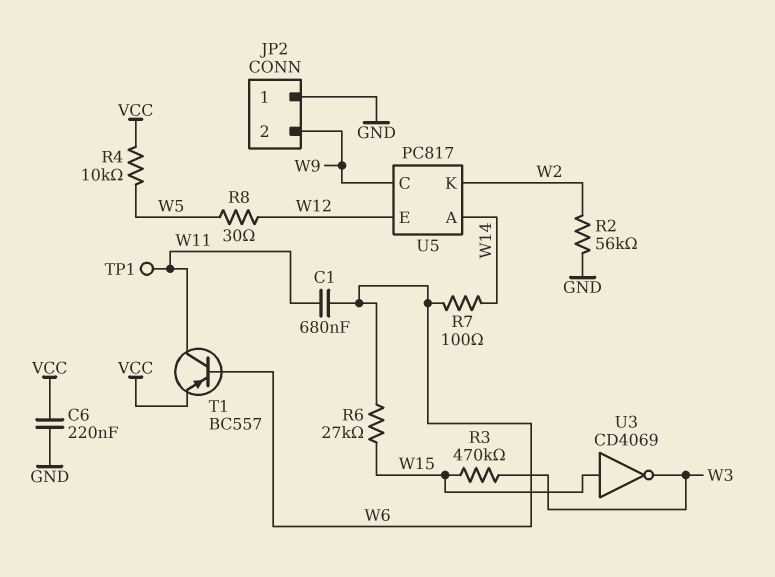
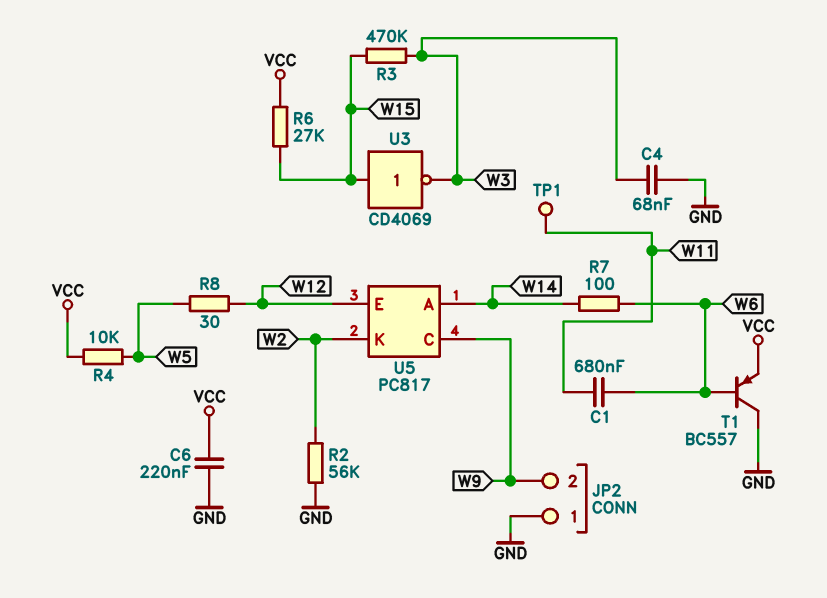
C4: none -> 68nF (GND, W3)
R6: 27k (W6, W15) -> 27k (VCC, W15)
T1: PNP BC557 (B W6, C W11, E VCC) -> PNP BC557 (B W6, C GND, E VCC)

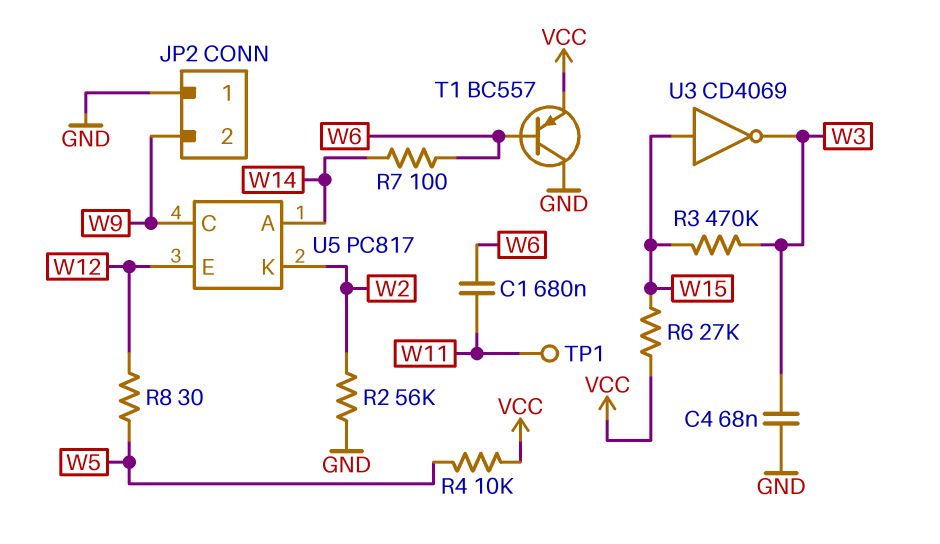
C6: 220nF (GND, VCC) -> none

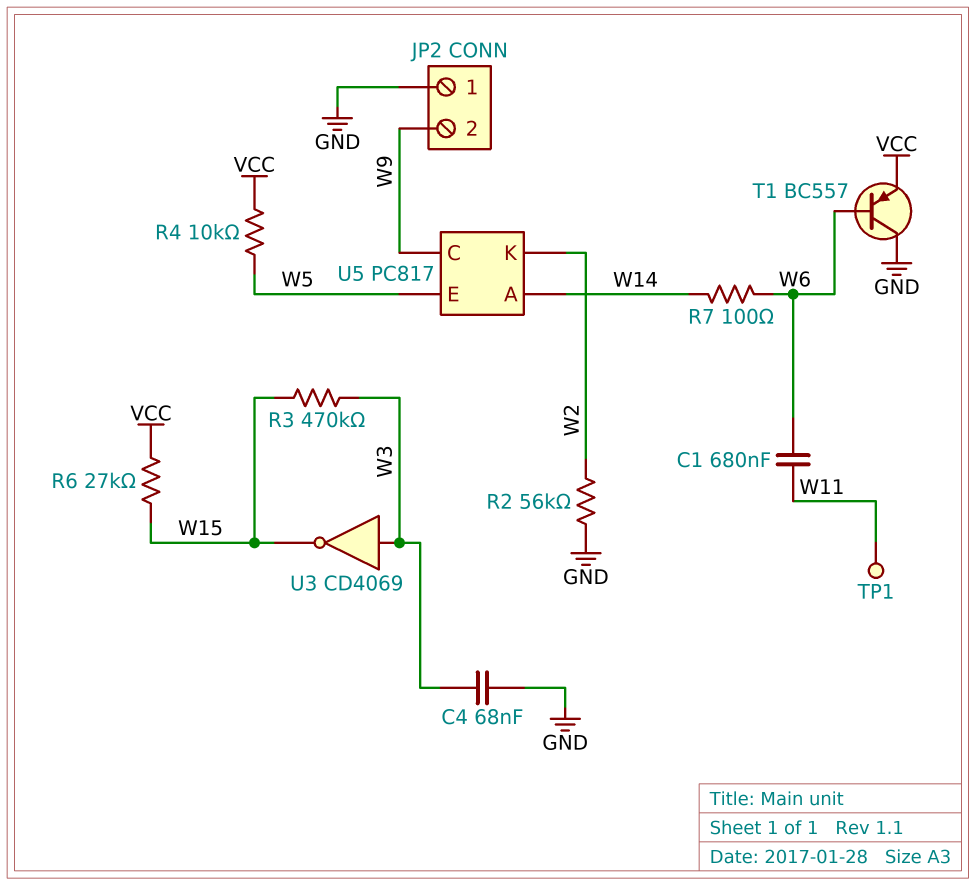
R8: 30 (W5, W12) -> none
U3: NOT CD4069 (in W15, out W3) -> NOT CD4069 (in W3, out W15)
U5 pin E: W12 -> W5

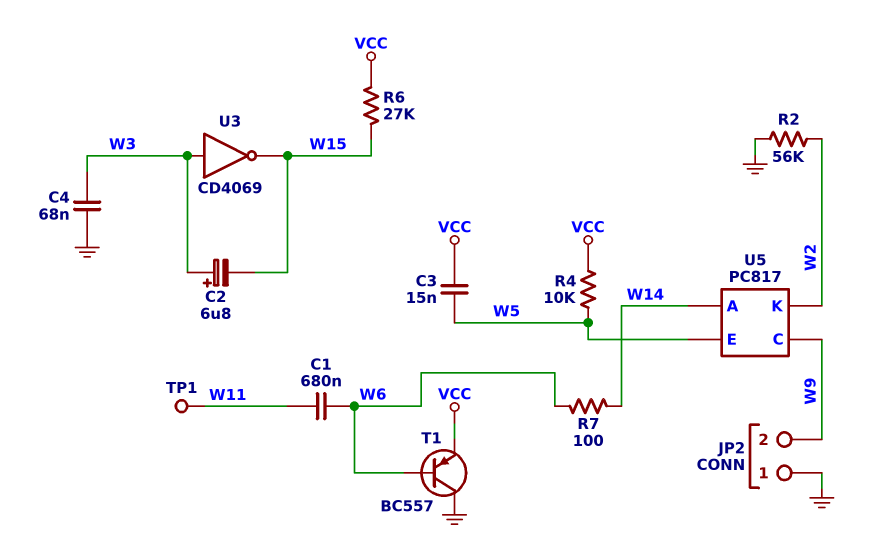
C2: none -> 6.8uF (plus W3, minus W15)
C3: none -> 15nF (VCC, W5)
R3: 470k (W3, W15) -> none

